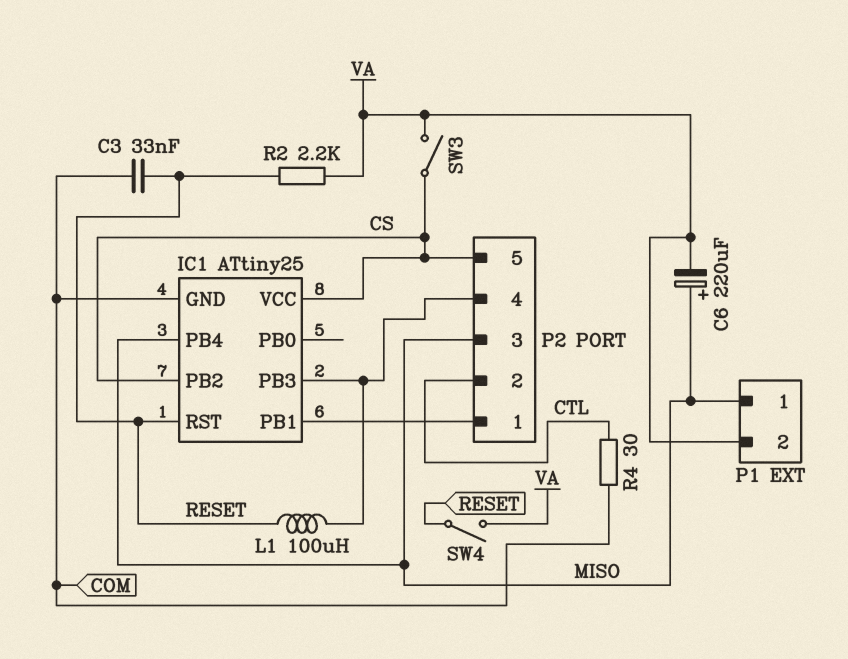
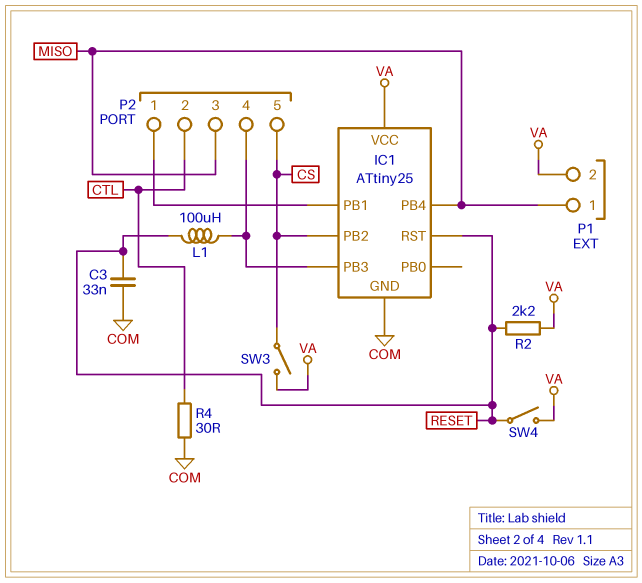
C6: 220uF (plus MISO, minus VA) -> none
IC1 pin VCC: CS -> VA

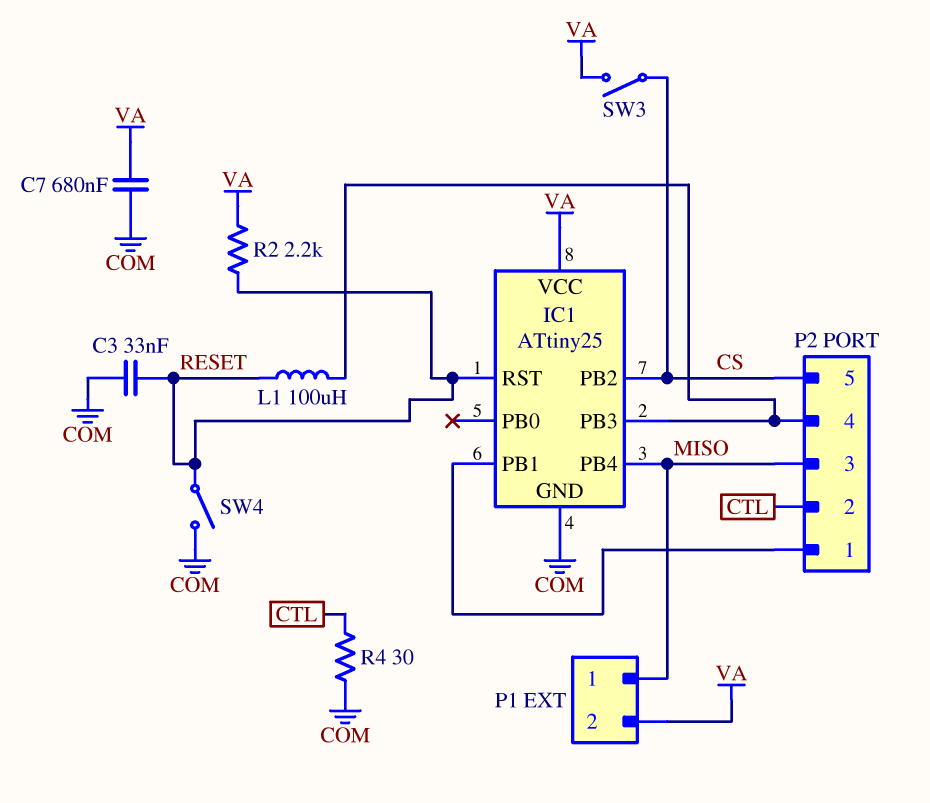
C7: none -> 680nF (COM, VA)
SW4: switch (RESET, VA) -> switch (COM, RESET)

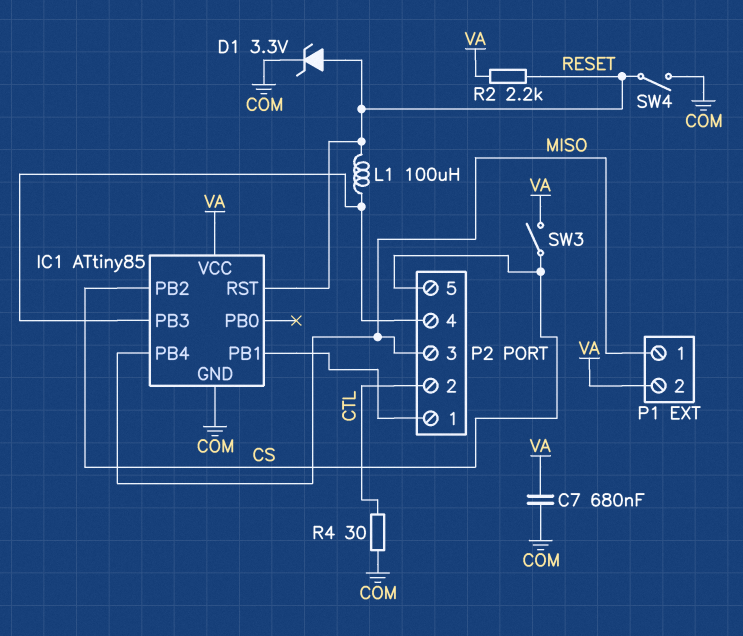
C3: 33nF (COM, RESET) -> none
D1: none -> zener 3.3V (A RESET, K COM)
IC1: ATtiny25 -> ATtiny85

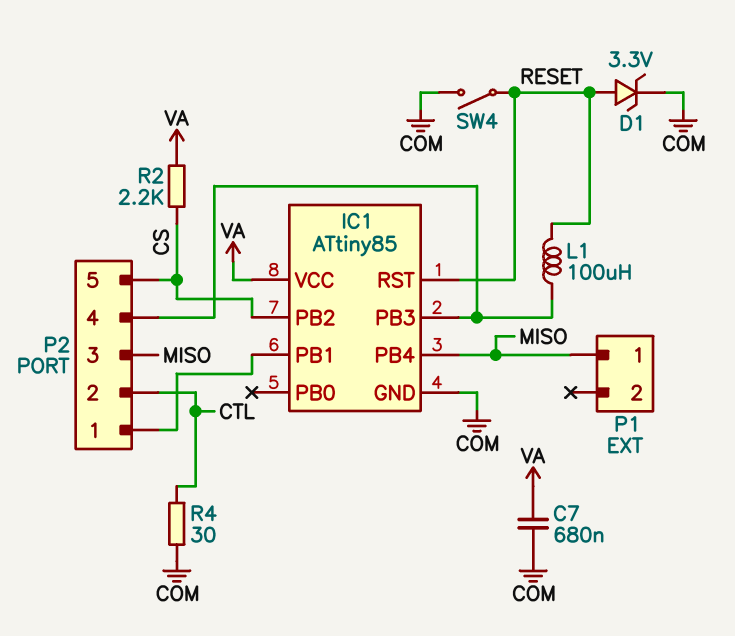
P1 pin 2: VA -> none
R2: 2.2k (RESET, VA) -> 2.2k (CS, VA)
SW3: switch (CS, VA) -> none

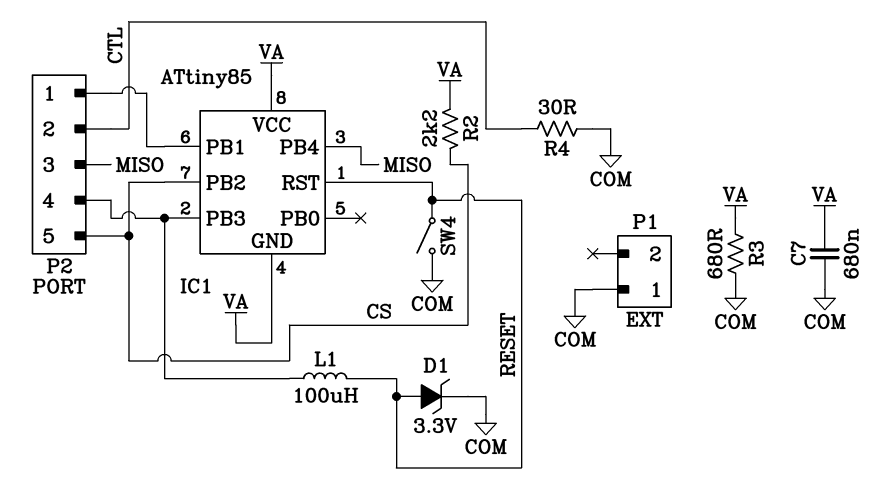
IC1 pin GND: COM -> VA
P1 pin 1: MISO -> COM
R3: none -> 680 (COM, VA)

